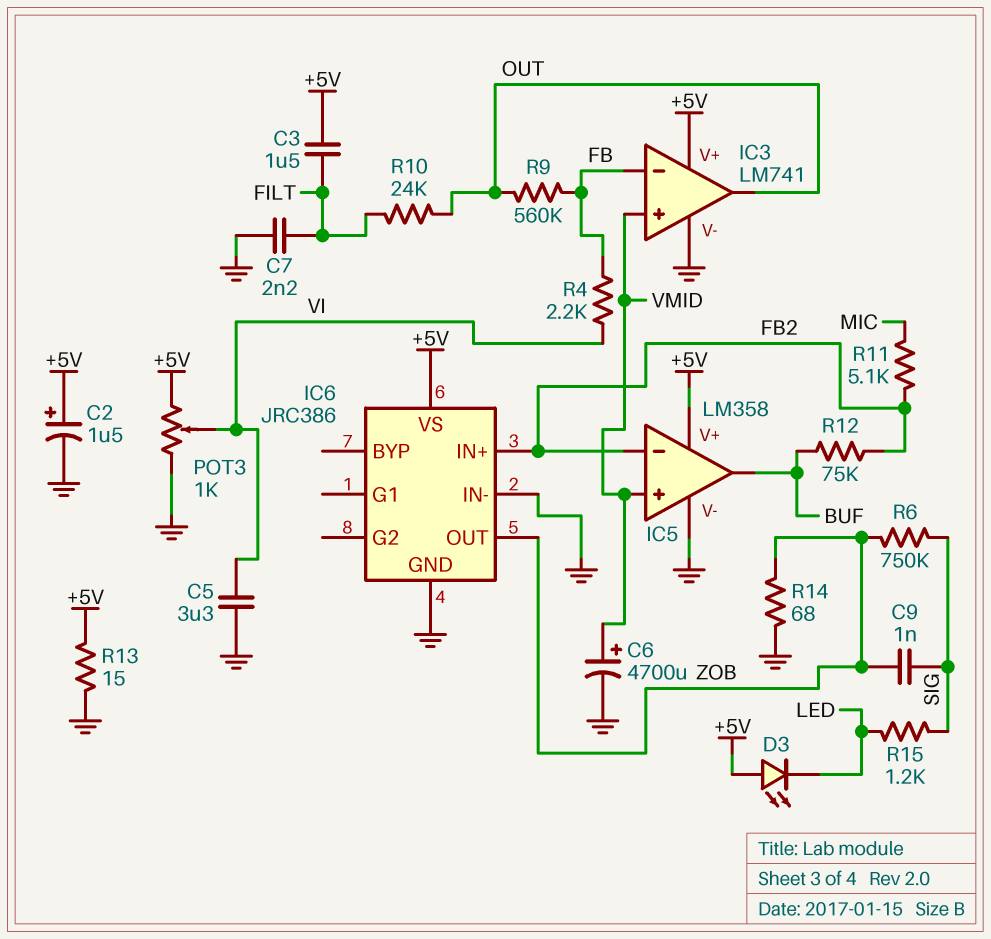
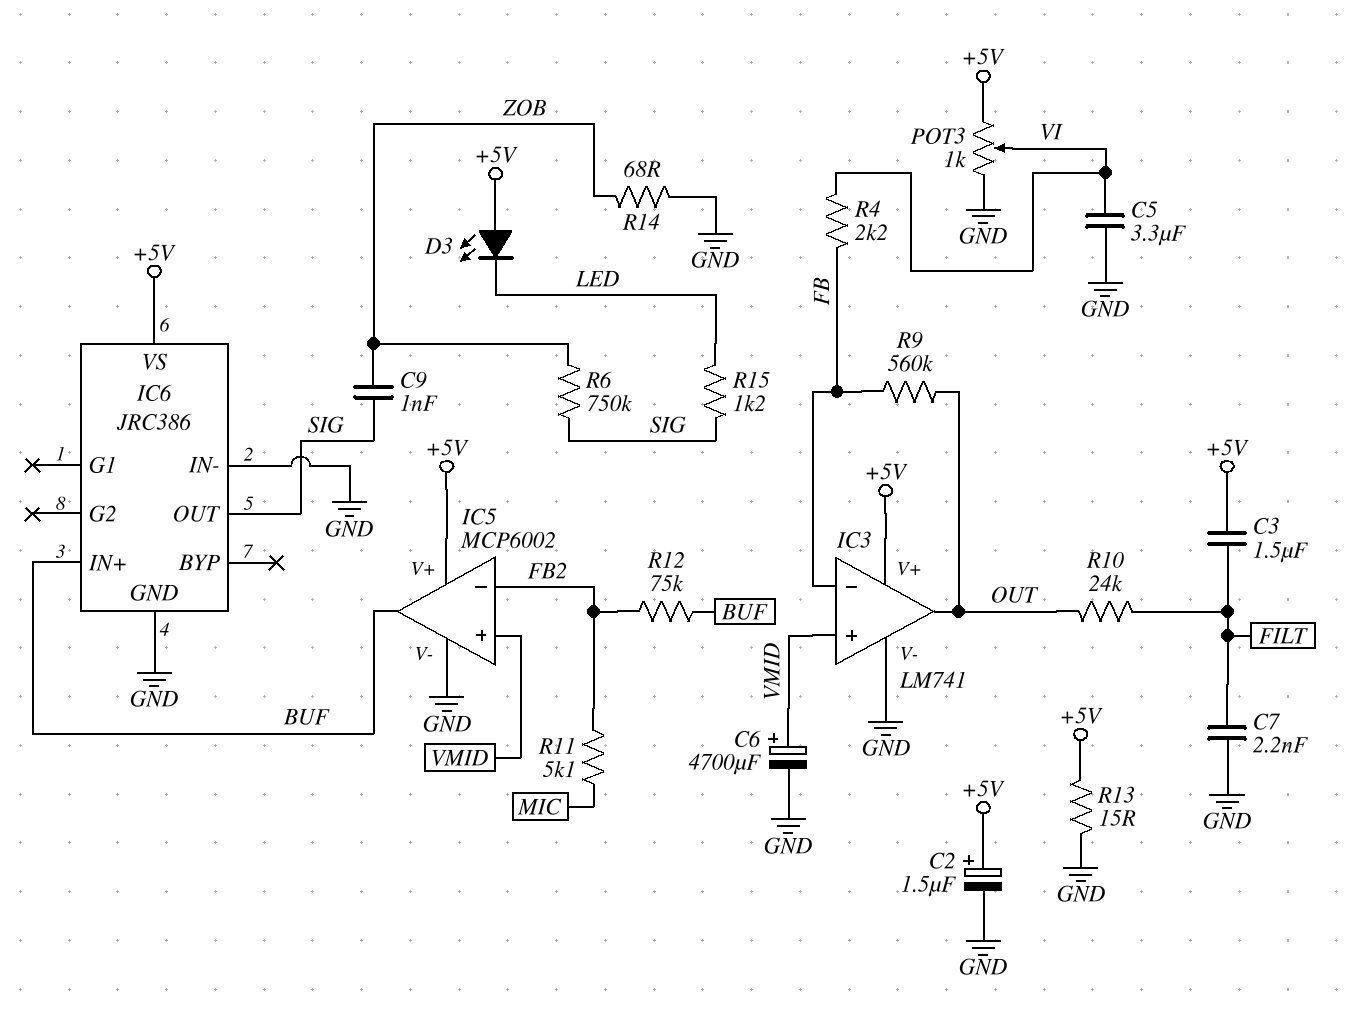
IC5: LM358 -> MCP6002
IC6 pin IN+: FB2 -> BUF
IC6 pin OUT: ZOB -> SIG

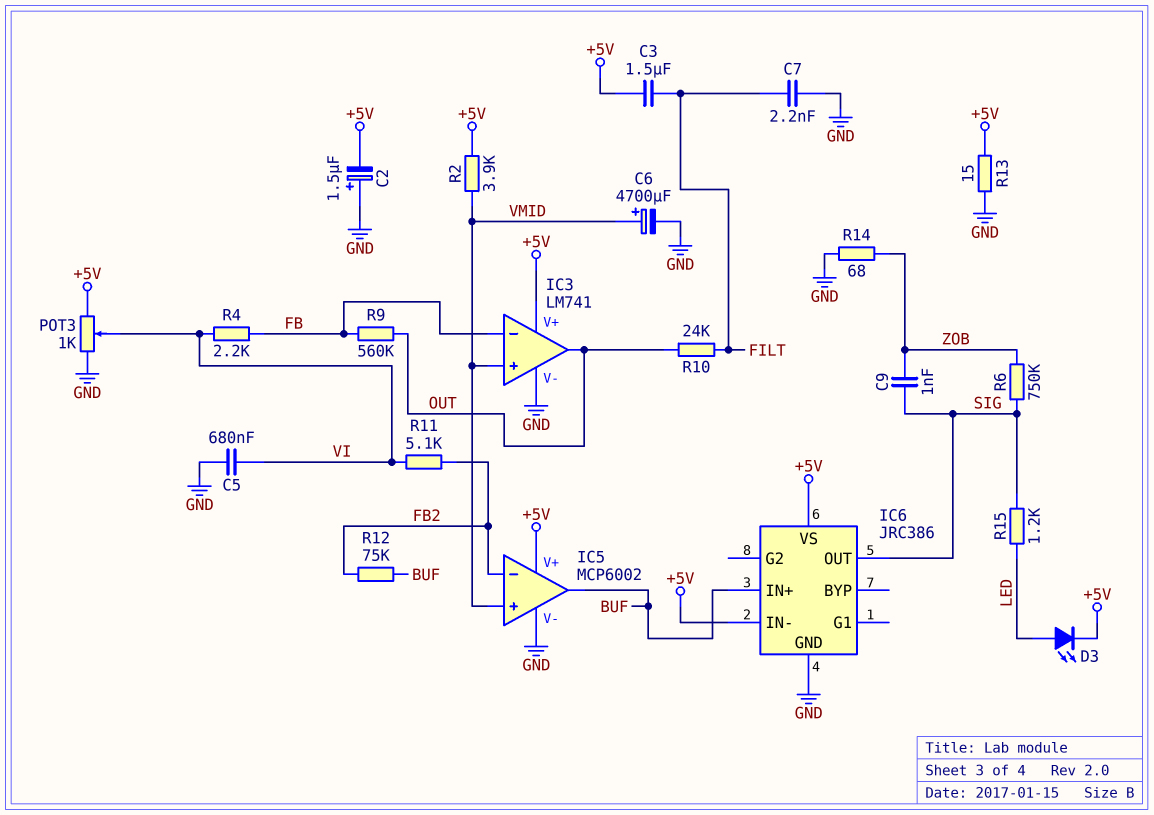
C2: 1.5uF (plus +5V, minus GND) -> 1.5uF (plus GND, minus +5V)
C5: 3.3uF (GND, VI) -> 680nF (GND, VI)
D3: LED (A +5V, K LED) -> LED (A LED, K +5V)
IC6 pin IN-: GND -> +5V
R2: none -> 3.9k (+5V, VMID)
R11: 5.1k (FB2, MIC) -> 5.1k (FB2, VI)

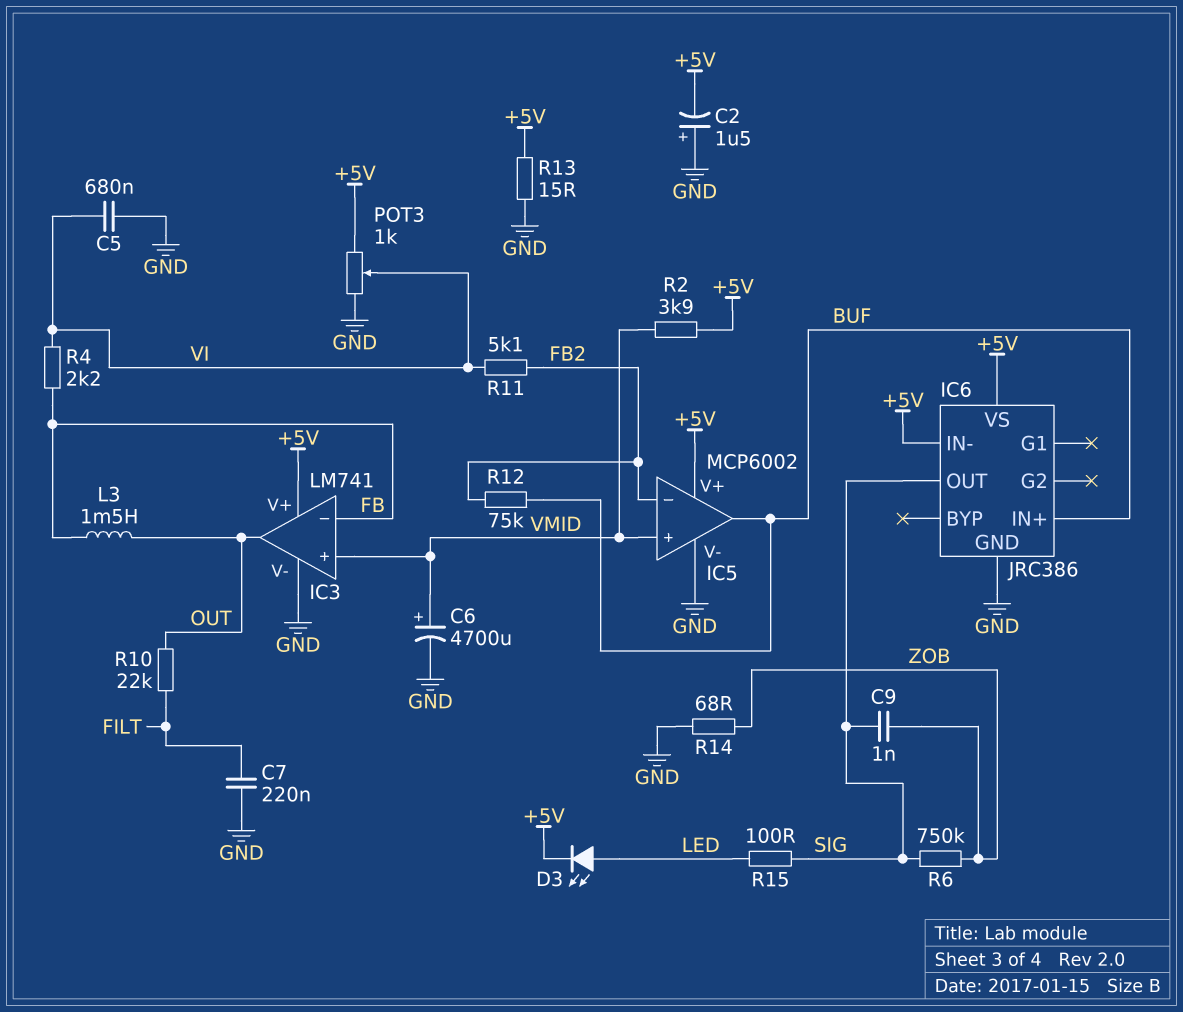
C3: 1.5uF (+5V, FILT) -> none
C7: 2.2nF (FILT, GND) -> 220nF (FILT, GND)
L3: none -> 1.5mH (FB, OUT)
R9: 560k (FB, OUT) -> none
R10: 24k (FILT, OUT) -> 22k (FILT, OUT)
R15: 1.2k (LED, SIG) -> 100 (LED, SIG)

